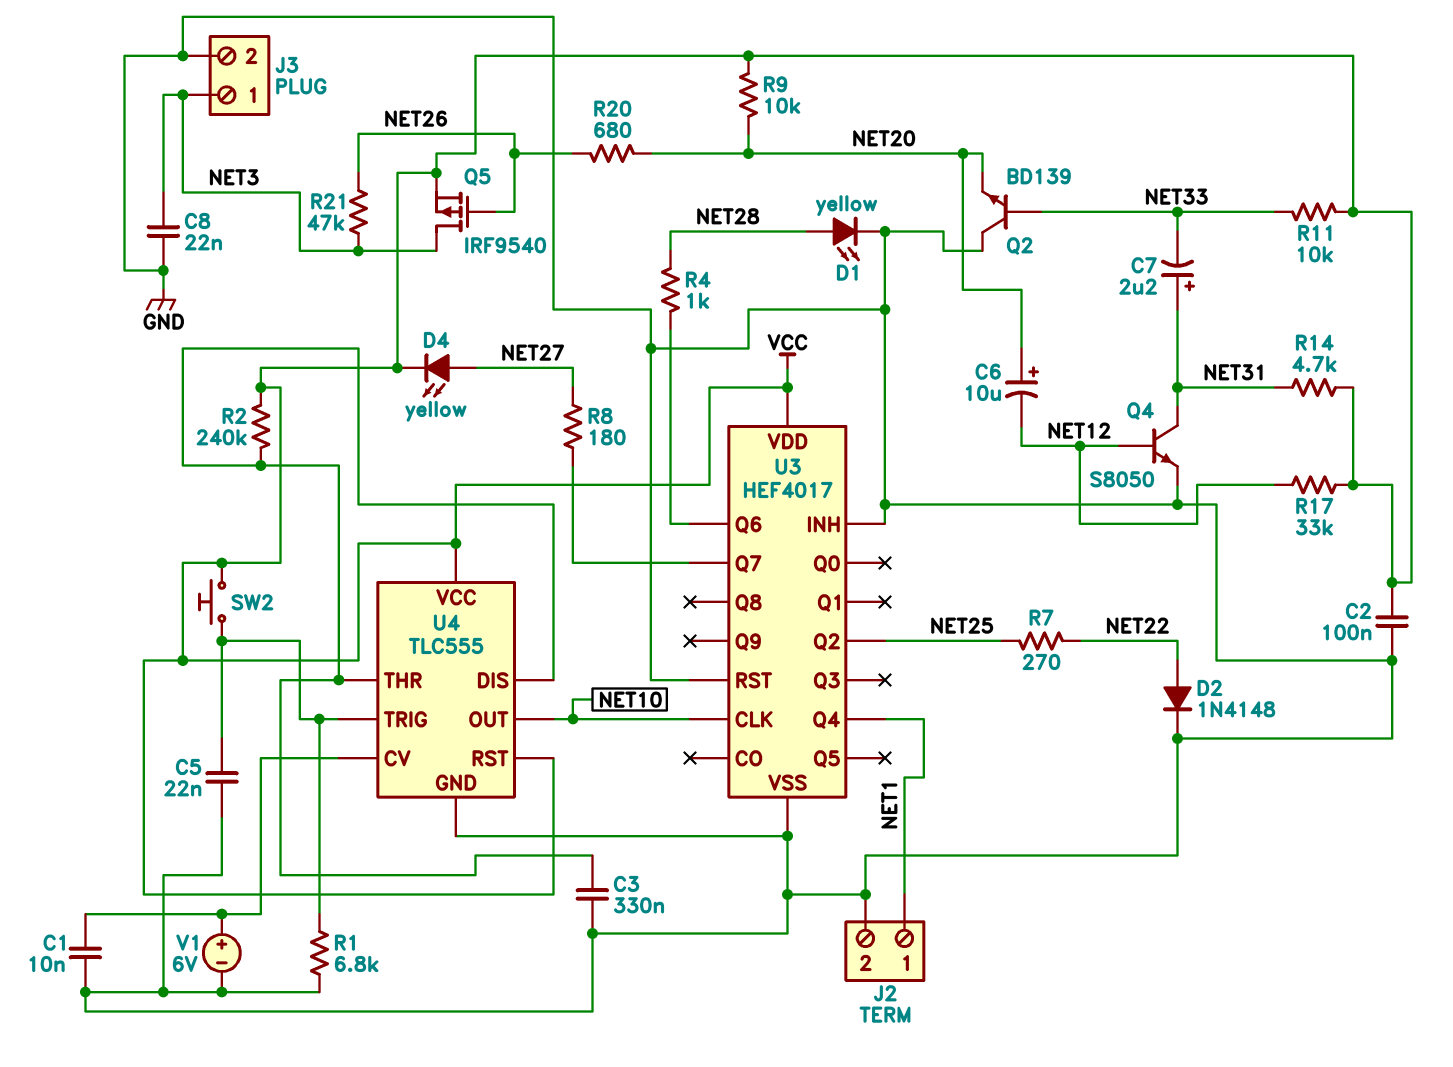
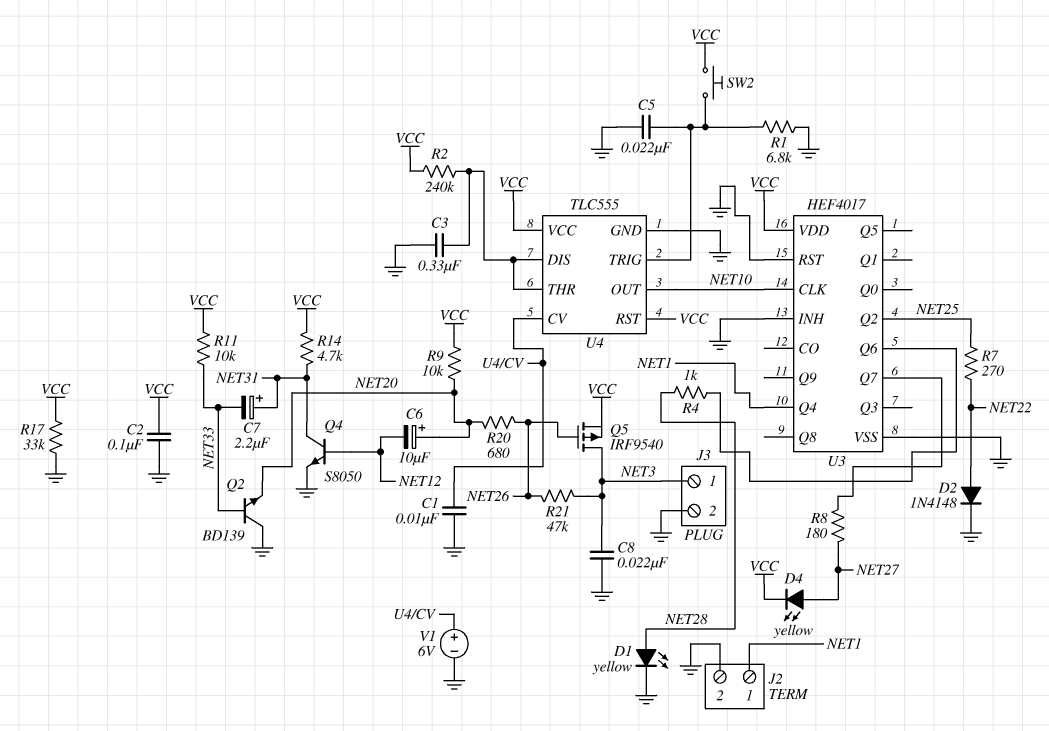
R17: 33k (NET12, VCC) -> 33k (GND, VCC)

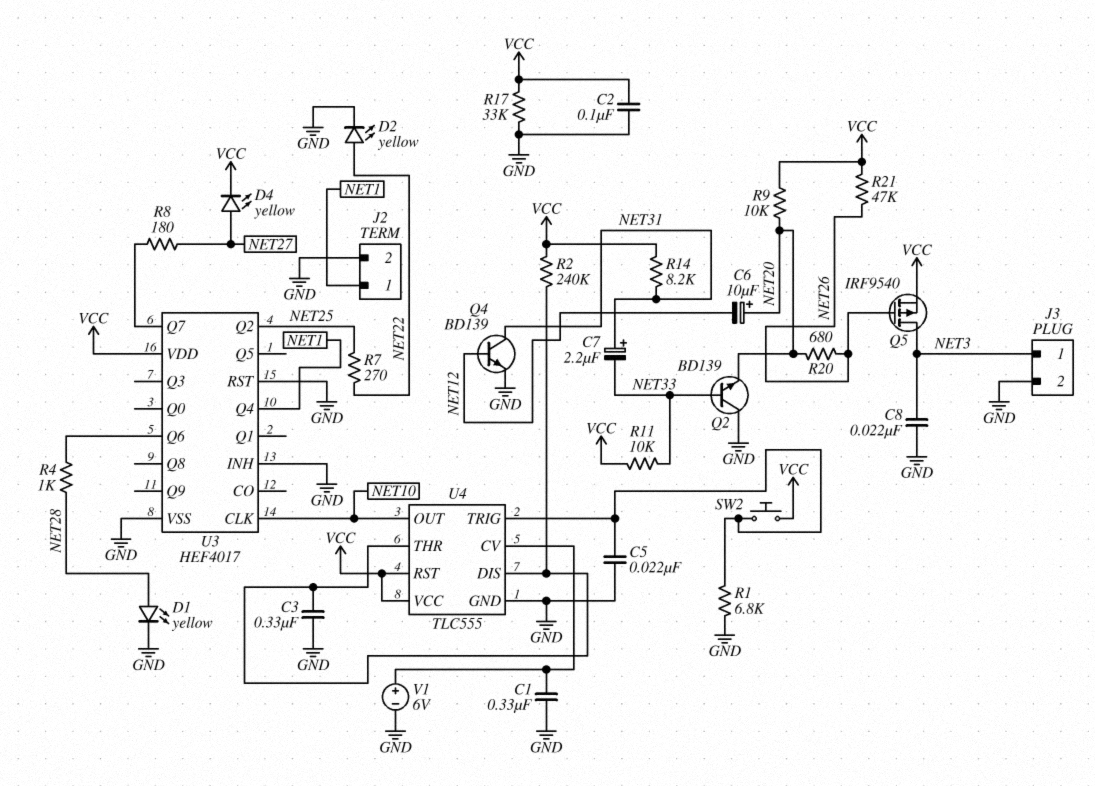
C1: 10nF (GND, U4/CV) -> 330nF (GND, U4/CV)
D2: diode 1N4148 (A NET22, K GND) -> LED yellow (A NET22, K GND)
Q4: NPN S8050 (B NET12, C NET31, E GND) -> NPN BD139 (B NET12, C NET31, E GND)
R14: 4.7k (NET31, VCC) -> 8.2k (NET31, VCC)
R21: 47k (NET3, NET26) -> 47k (NET26, VCC)

